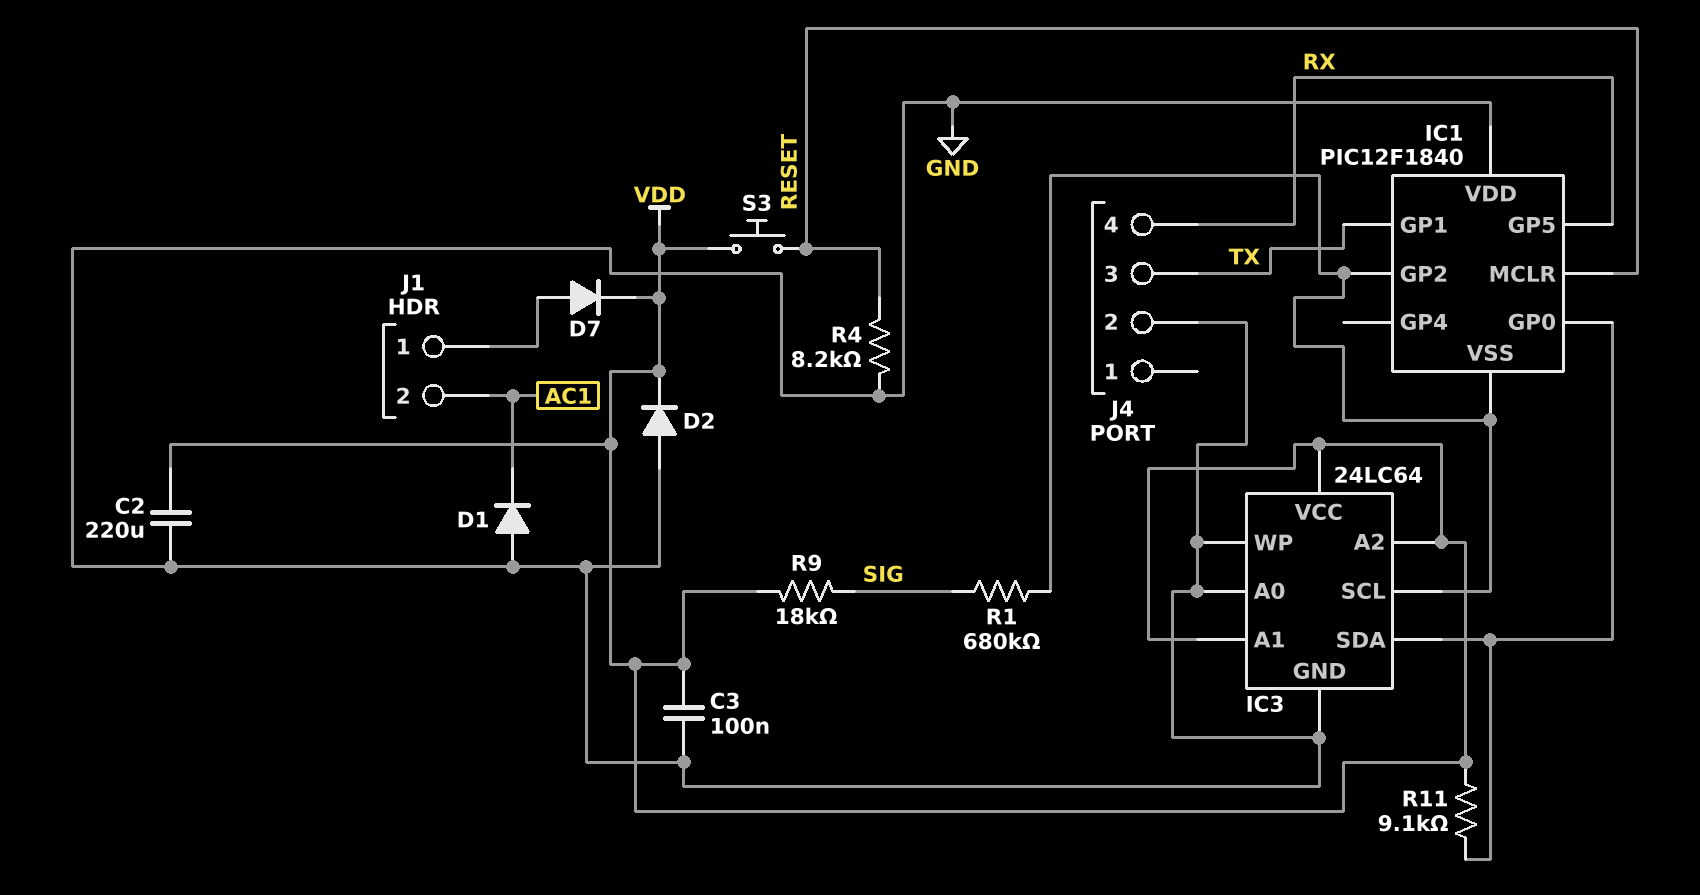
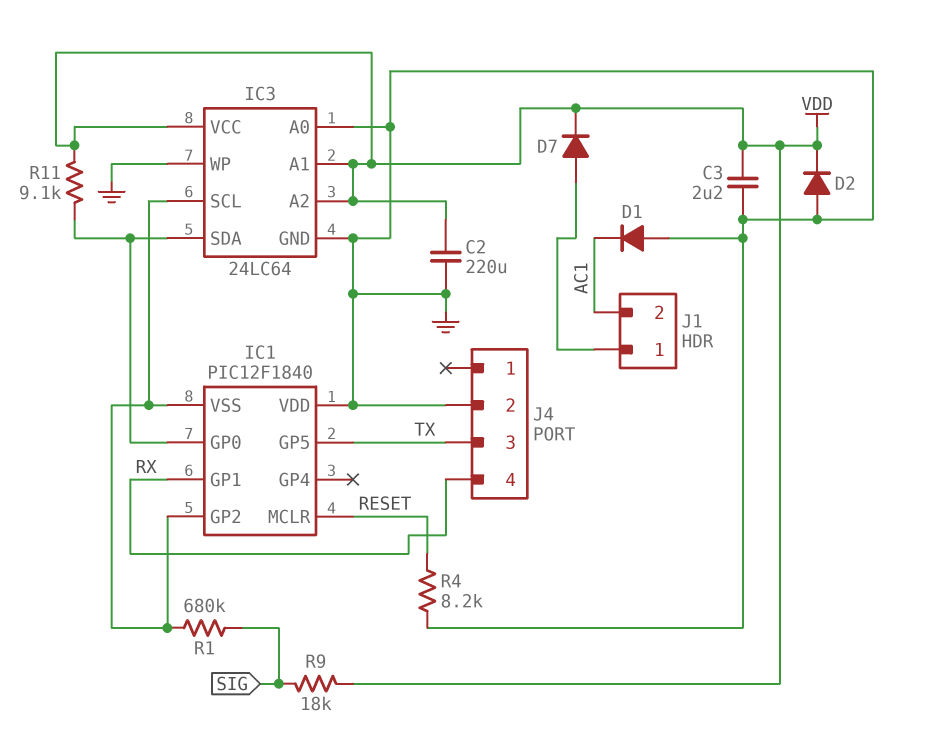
C3: 100nF (GND, VDD) -> 2.2uF (GND, VDD)
IC1 pin GP1: TX -> RX
IC1 pin GP5: RX -> TX
S3: button (RESET, VDD) -> none

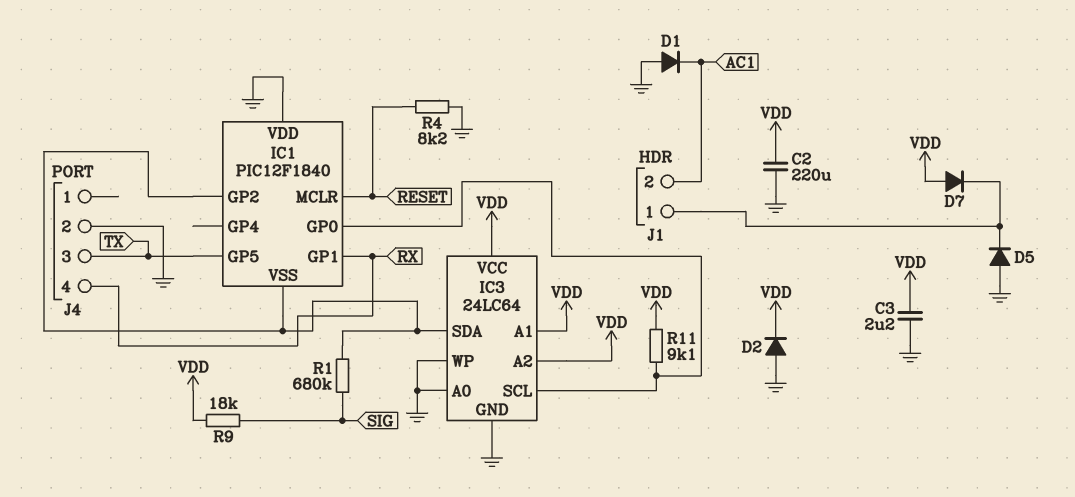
D5: none -> diode (A GND, K J1/1)
D7: diode (A J1/1, K VDD) -> diode (A VDD, K J1/1)
IC3 pin SCL: IC1/GP2 -> IC1/GP0
IC3 pin SDA: IC1/GP0 -> IC1/GP2

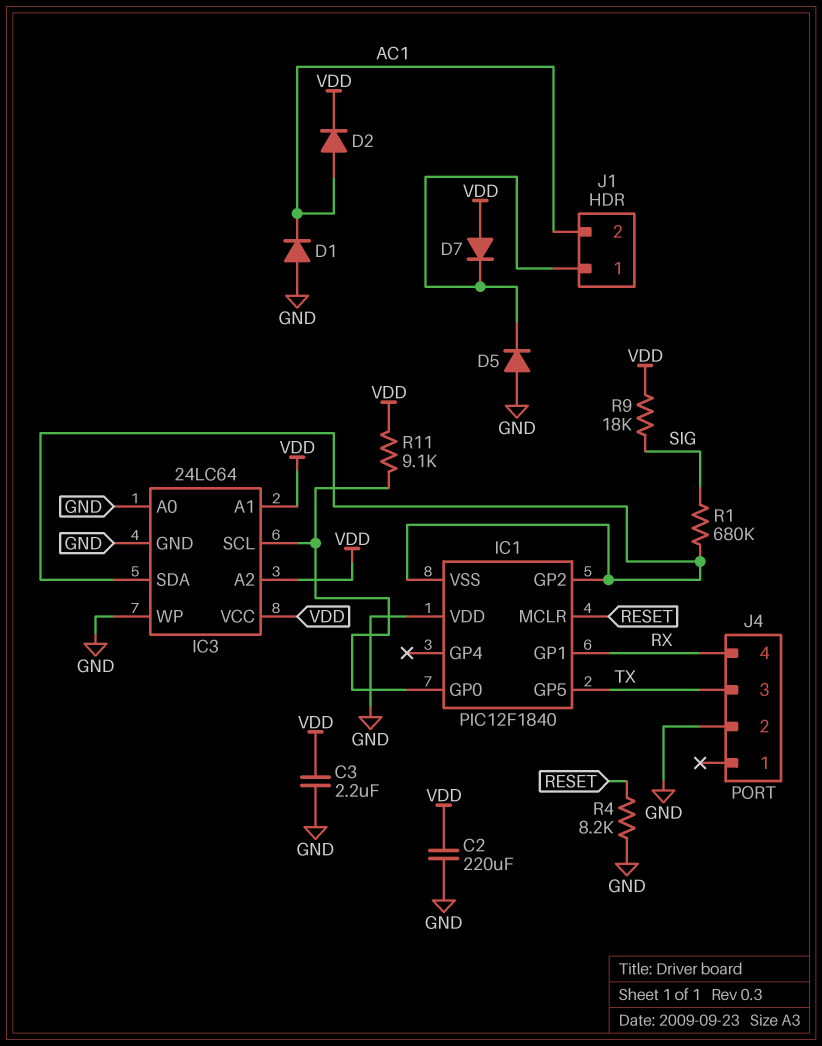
D2: diode (A GND, K VDD) -> diode (A AC1, K VDD)

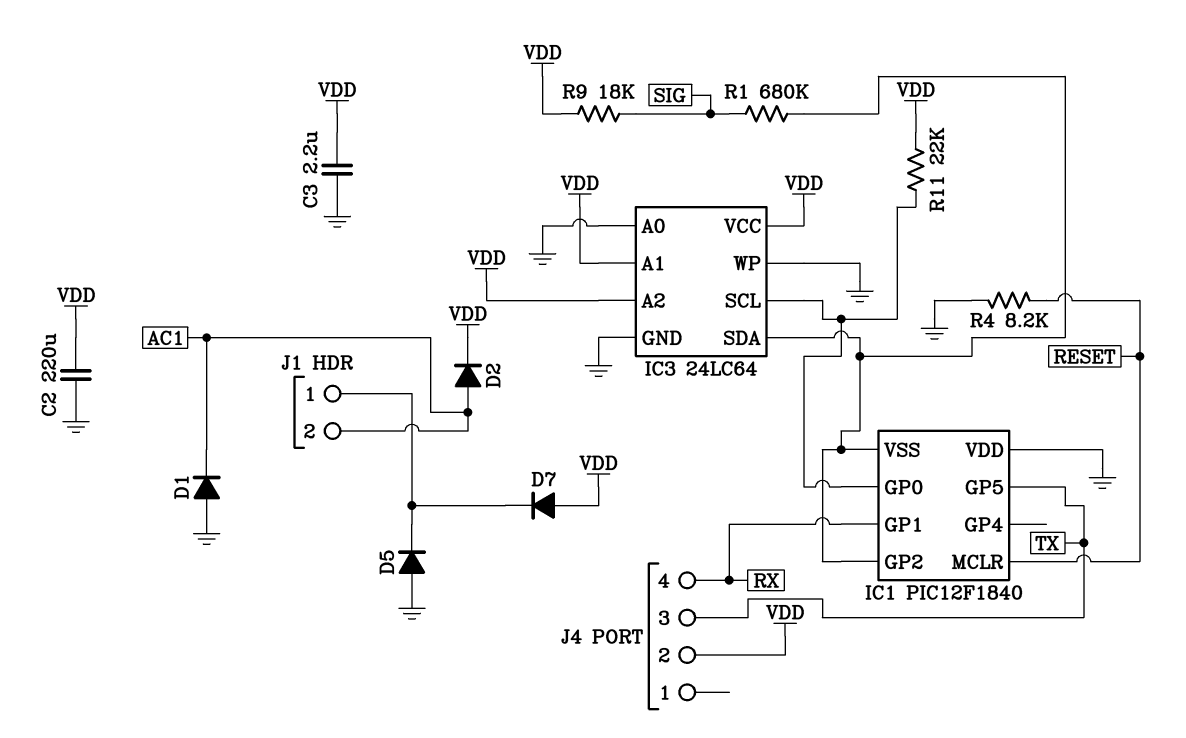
J4 pin 2: GND -> VDD
R11: 9.1k (IC1/GP0, VDD) -> 22k (IC1/GP0, VDD)

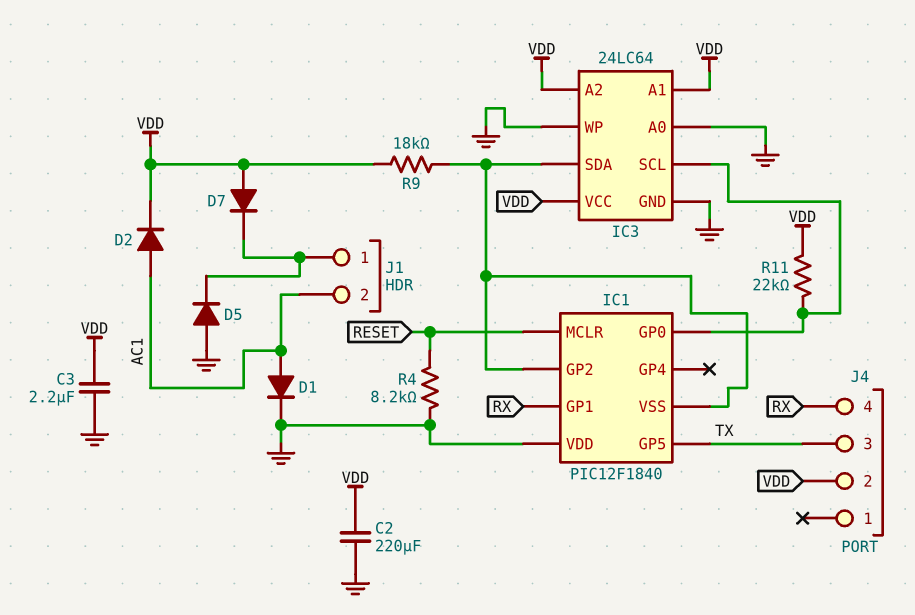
D1: diode (A GND, K AC1) -> diode (A AC1, K GND)
R1: 680k (IC1/GP2, SIG) -> none
R9: 18k (SIG, VDD) -> 18k (IC1/GP2, VDD)

